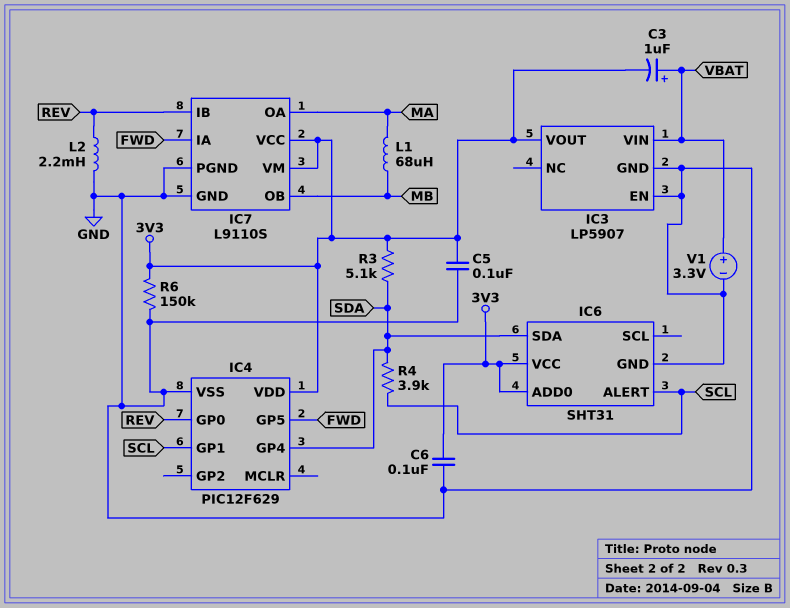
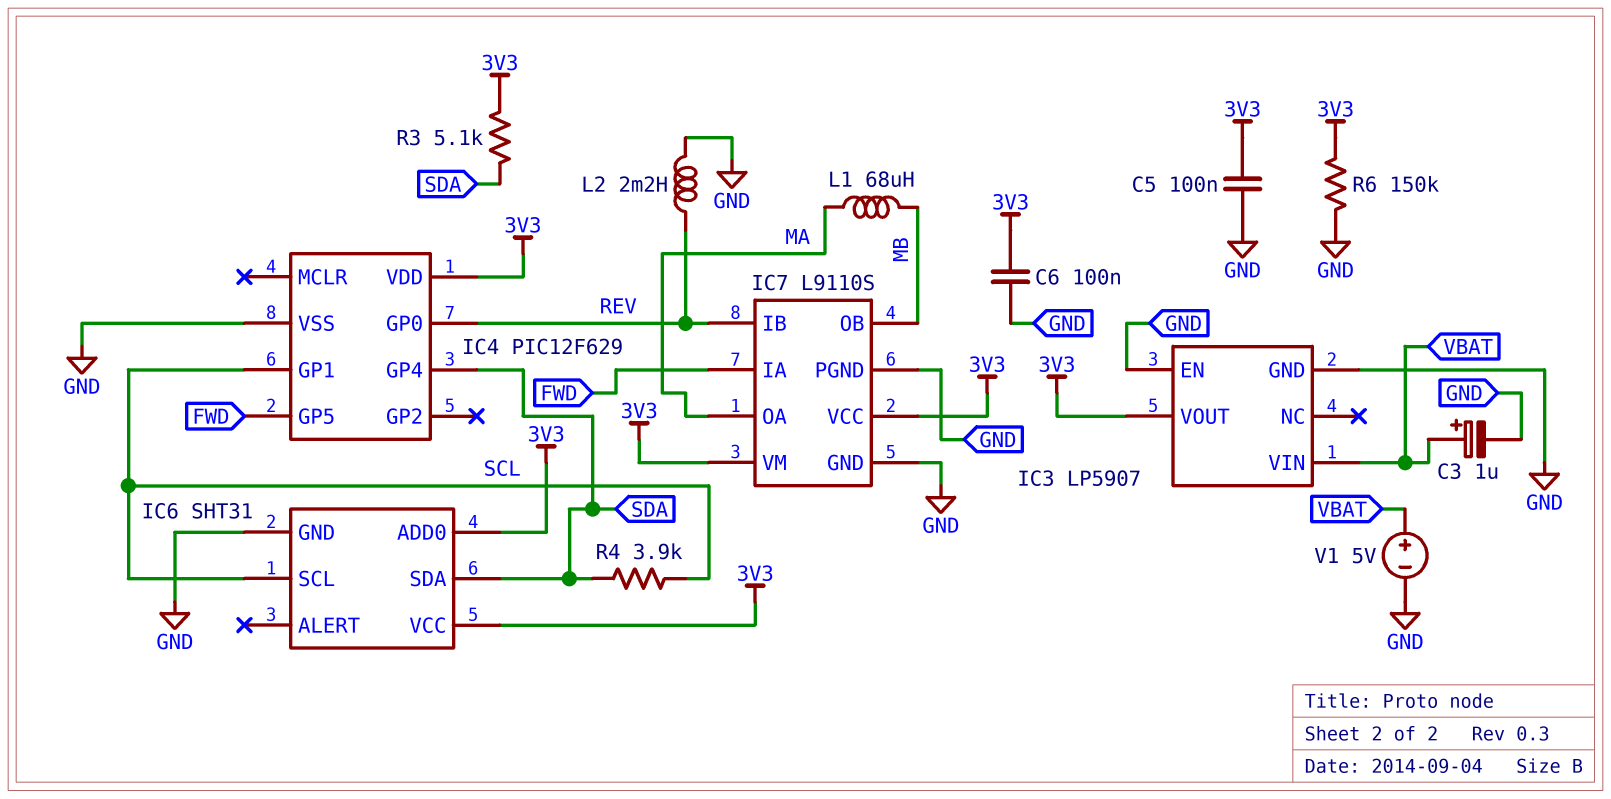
C3: 1uF (plus VBAT, minus 3V3) -> 1uF (plus VBAT, minus GND)
IC6 pin ALERT: SCL -> none
IC6 pin SCL: none -> SCL
V1: 3.3V (plus VBAT, minus GND) -> 5V (plus VBAT, minus GND)

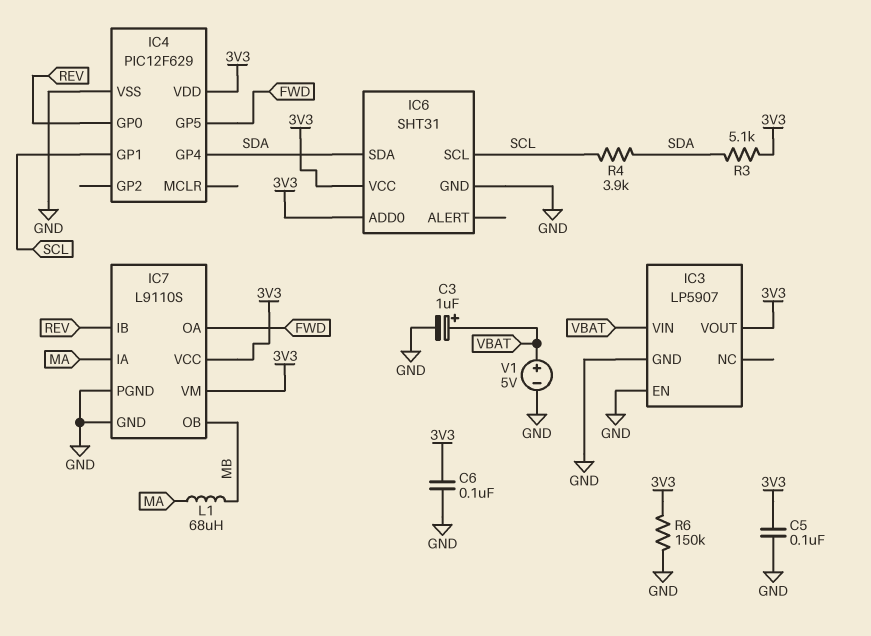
IC7 pin IA: FWD -> MA
IC7 pin OA: MA -> FWD
L2: 2.2mH (GND, REV) -> none

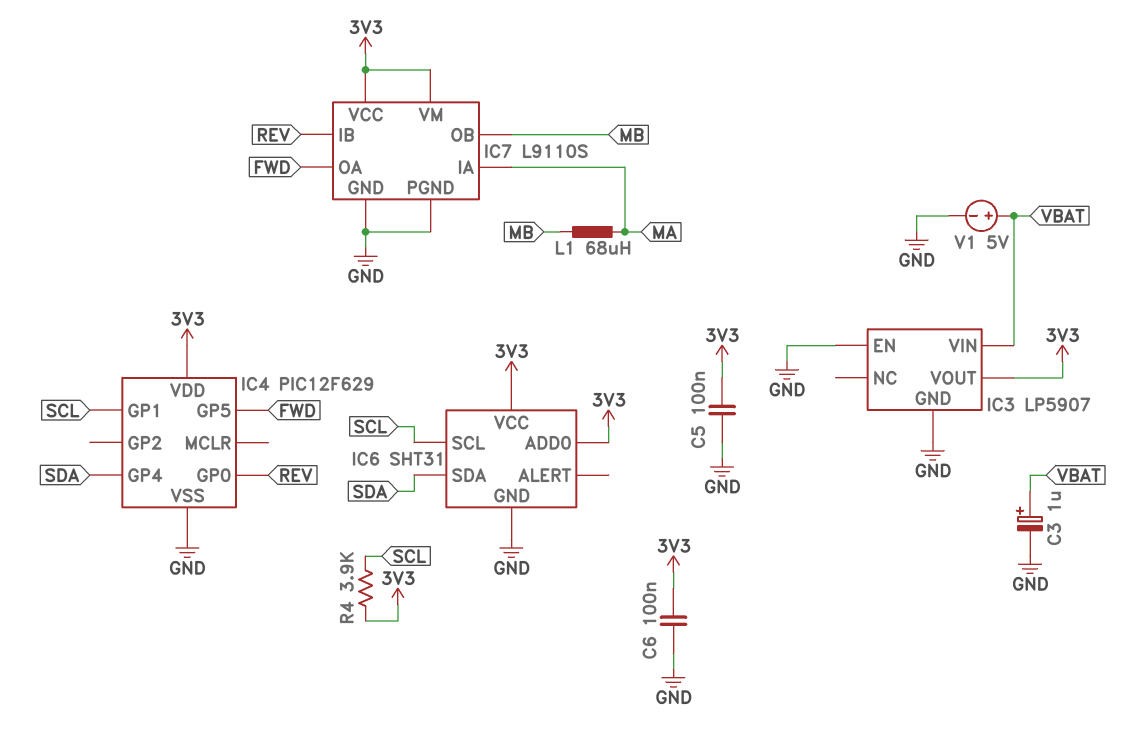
R3: 5.1k (3V3, SDA) -> none
R4: 3.9k (SCL, SDA) -> 3.9k (3V3, SCL)
R6: 150k (3V3, GND) -> none

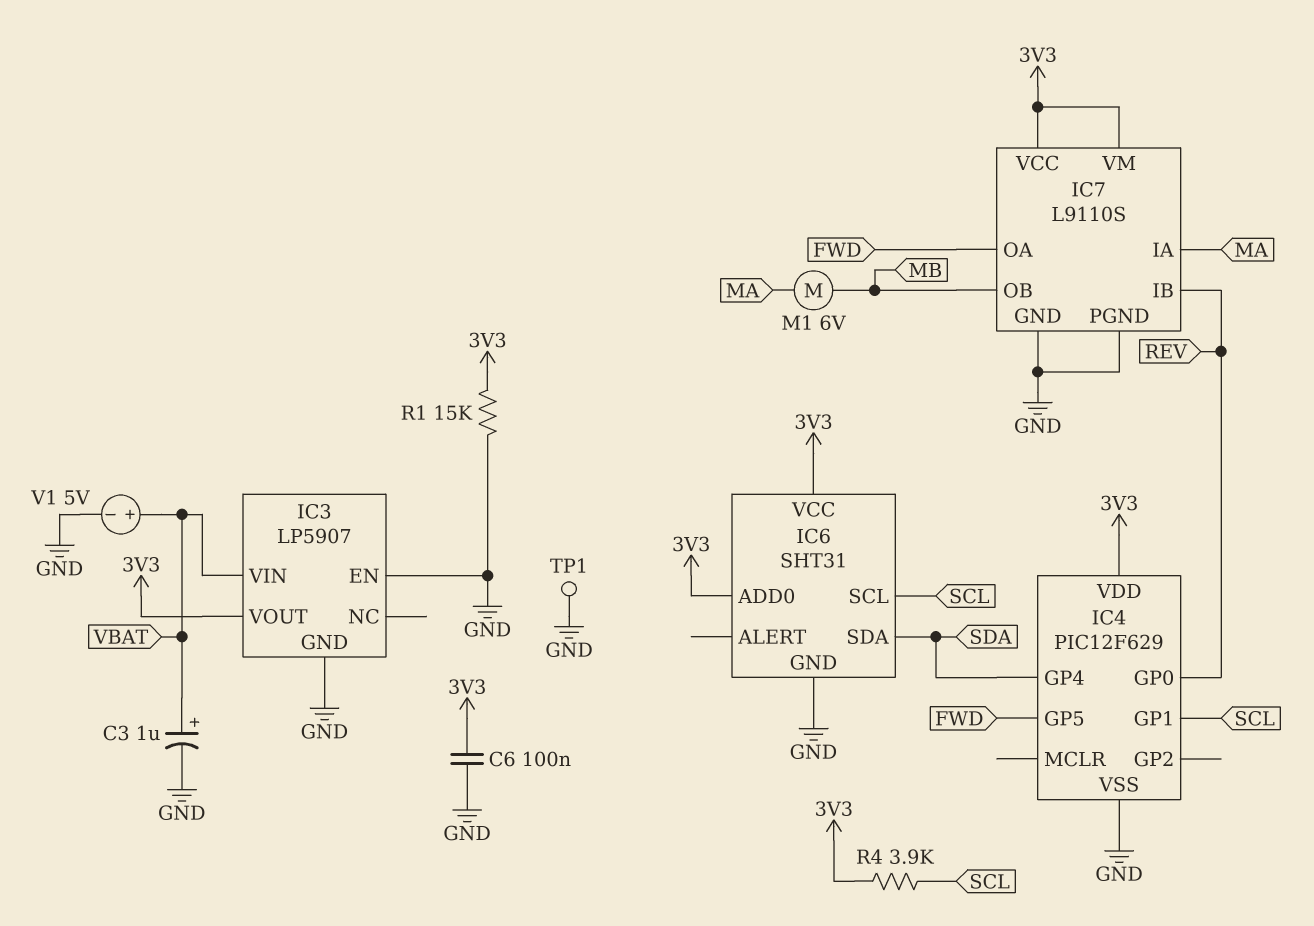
C5: 100nF (3V3, GND) -> none
L1: 68uH (MA, MB) -> none
M1: none -> motor 6V (MA, MB)
R1: none -> 15k (3V3, GND)
TP1: none -> test point (GND)

